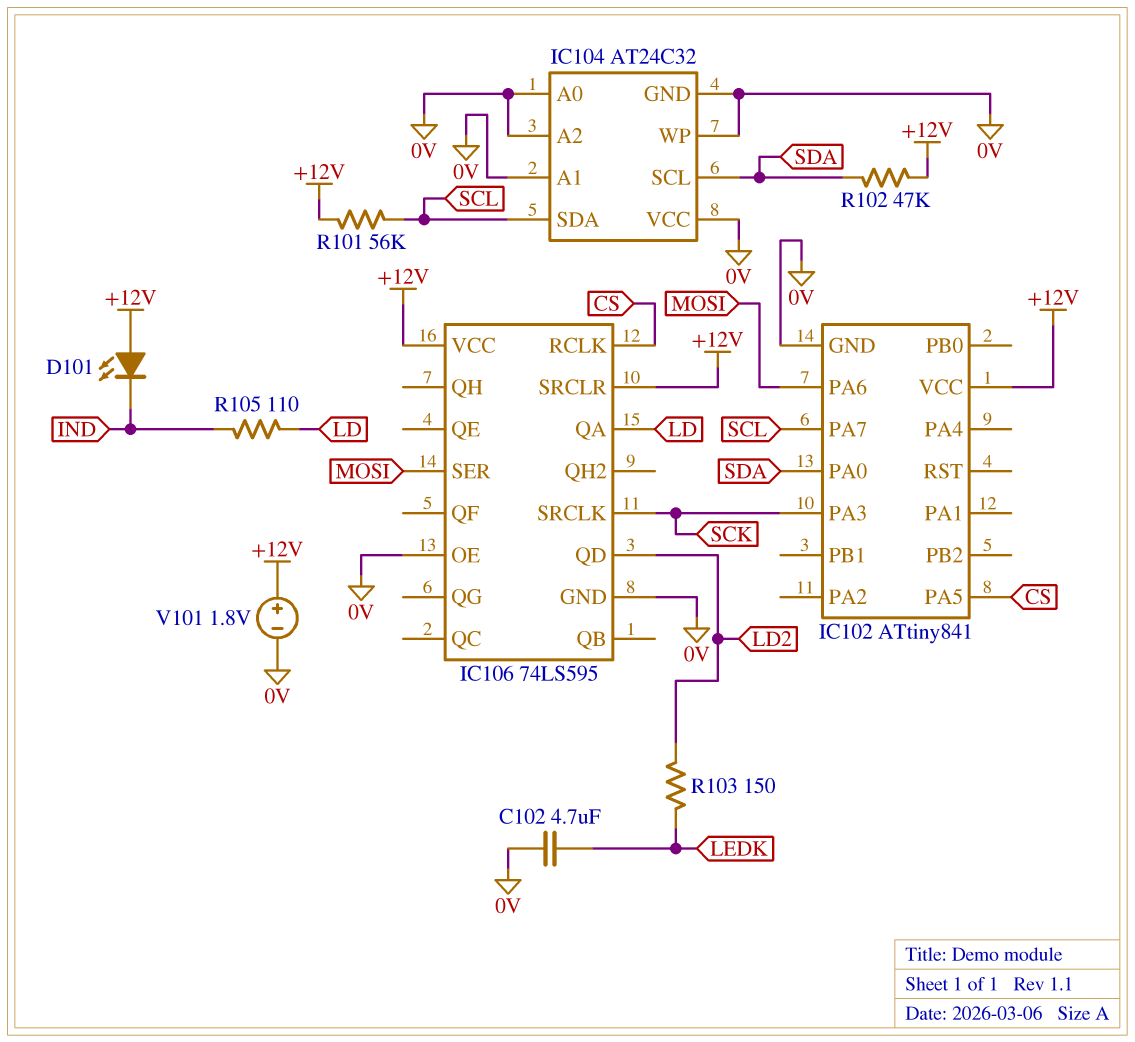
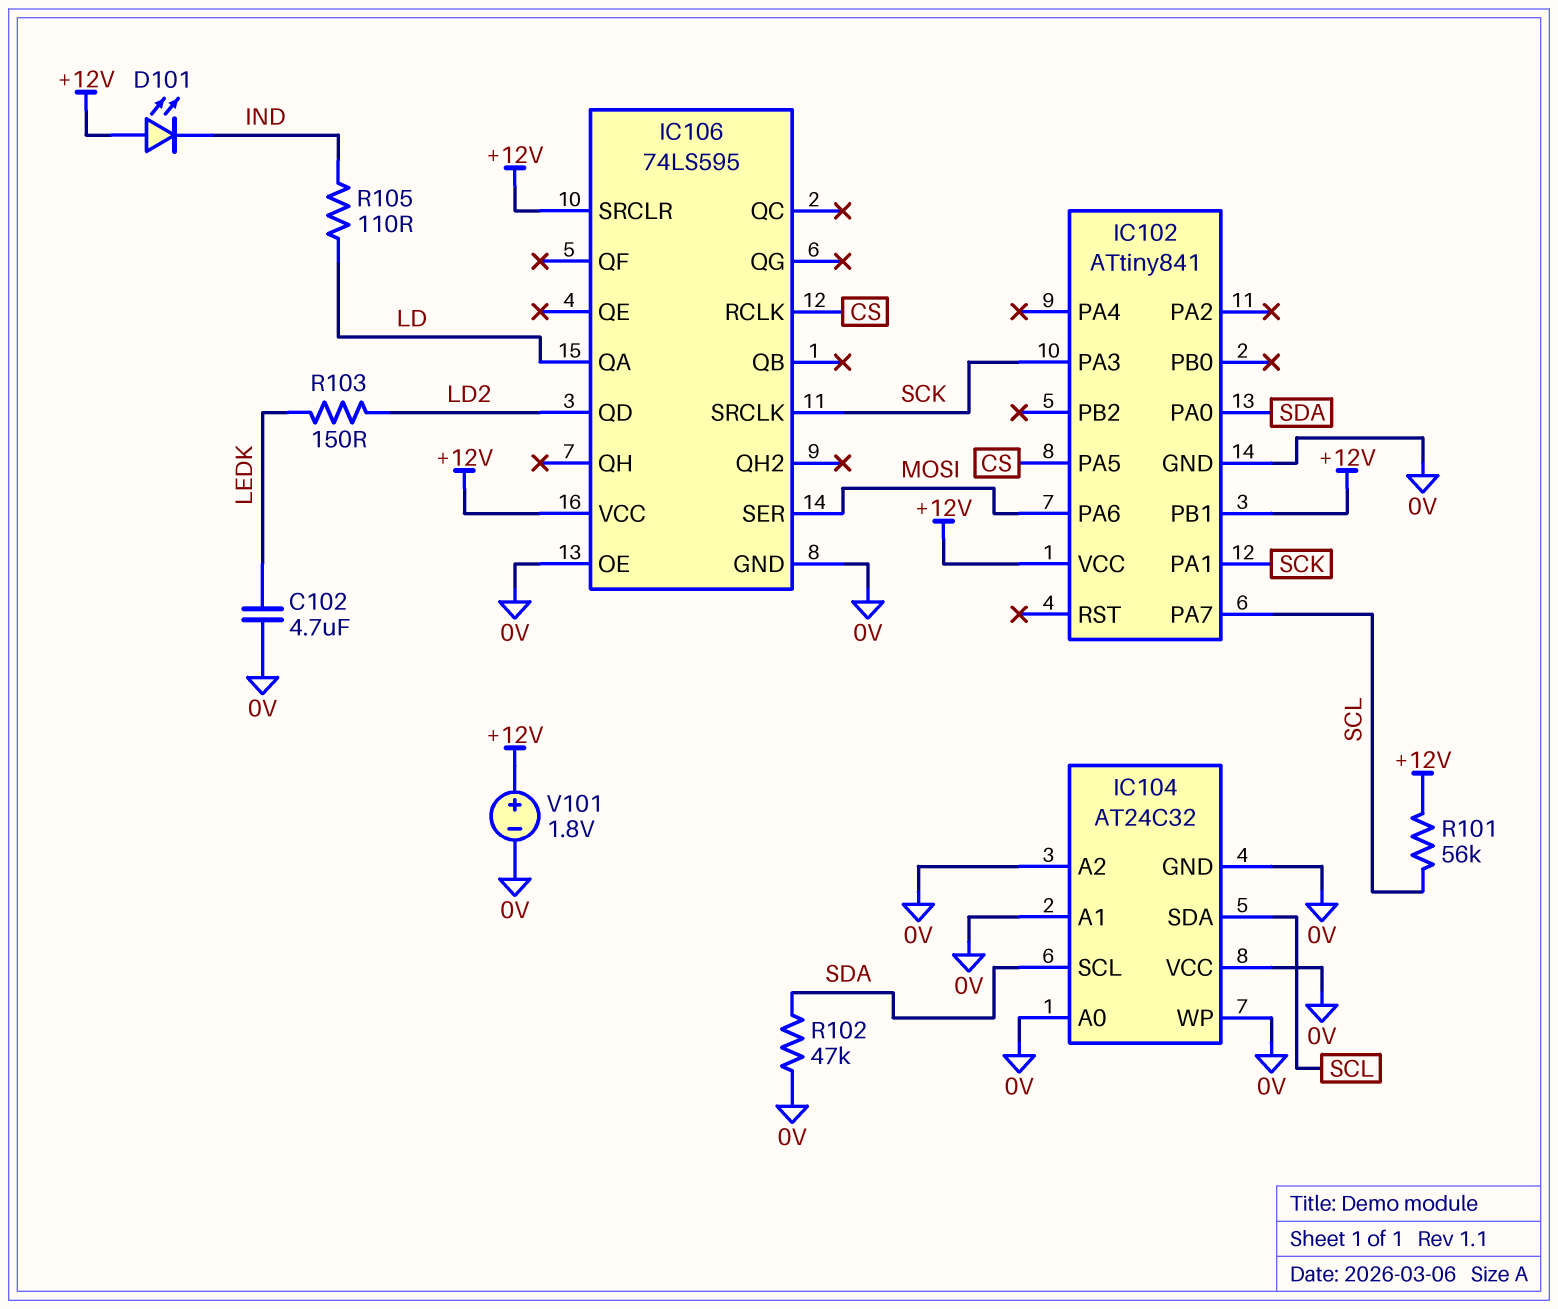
IC102 pin PA1: none -> SCK
IC102 pin PB1: none -> +12V
R102: 47k (+12V, SDA) -> 47k (0V, SDA)

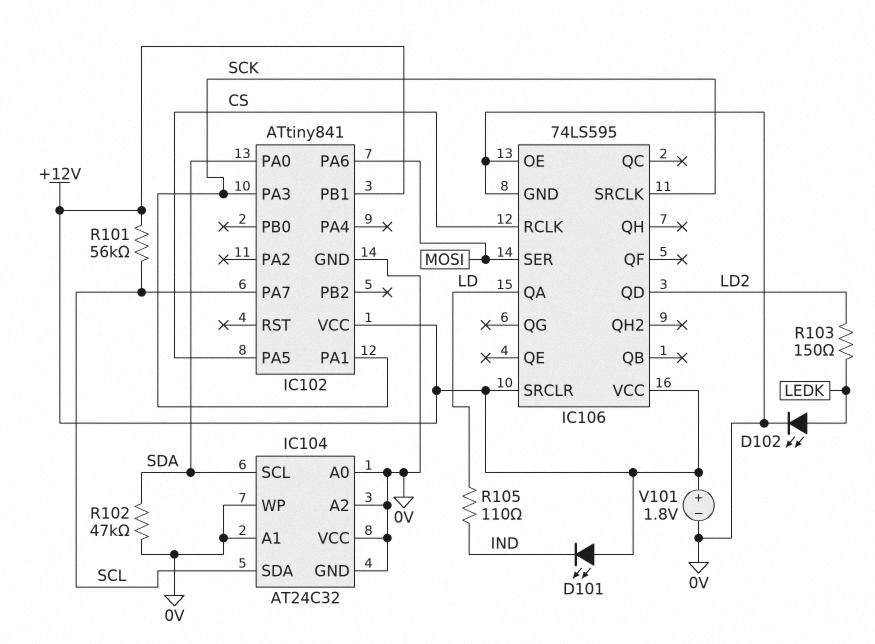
C102: 4.7uF (0V, LEDK) -> none
D102: none -> LED (A LEDK, K 0V)

